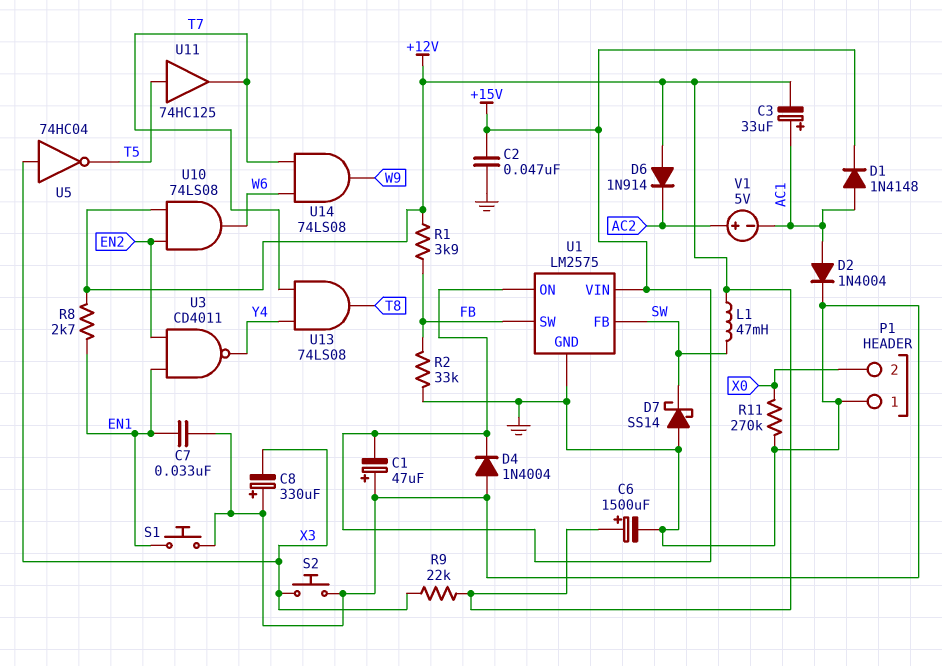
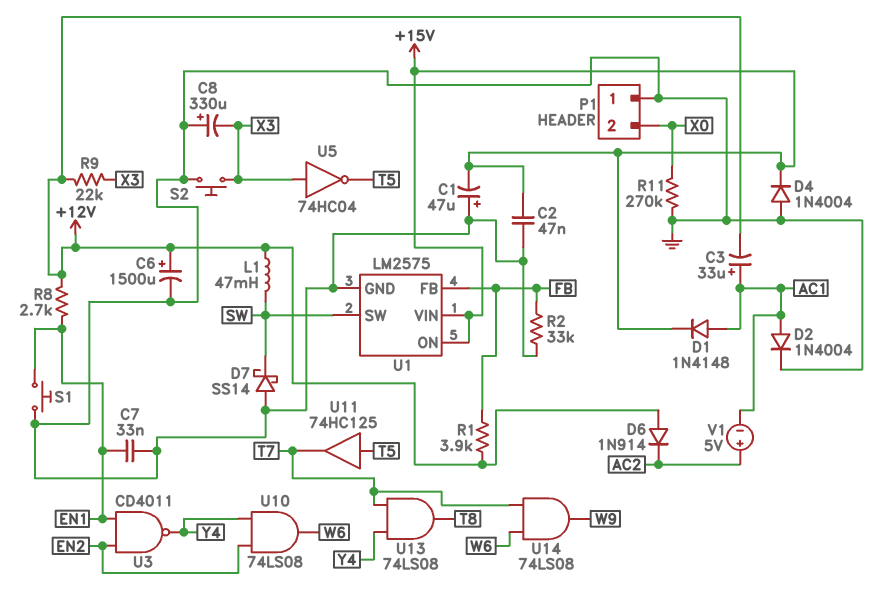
U1 pin FB: SW -> FB
U1 pin SW: FB -> SW
U10: AND 74LS08 (in +12V, in EN2, out W6) -> AND 74LS08 (in EN2, in Y4, out W6)

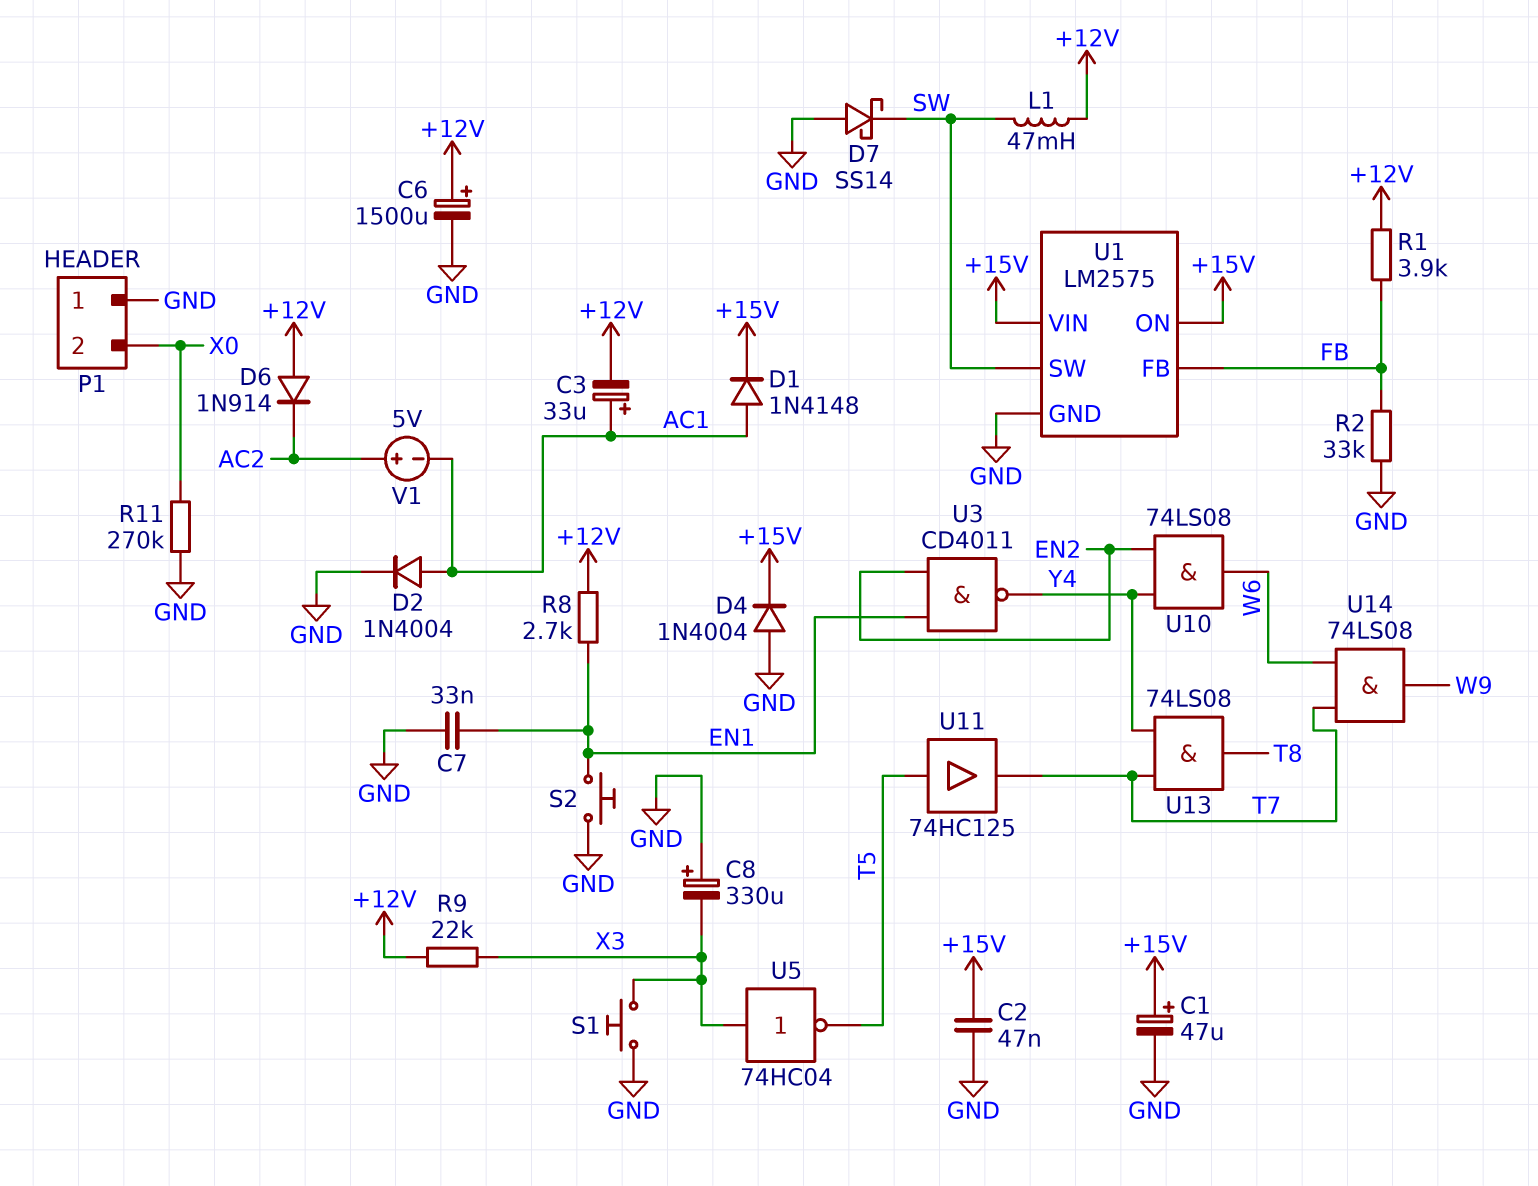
C1: 47uF (plus GND, minus +15V) -> 47uF (plus +15V, minus GND)
S1: button (EN1, GND) -> button (GND, X3)
S2: button (GND, X3) -> button (EN1, GND)

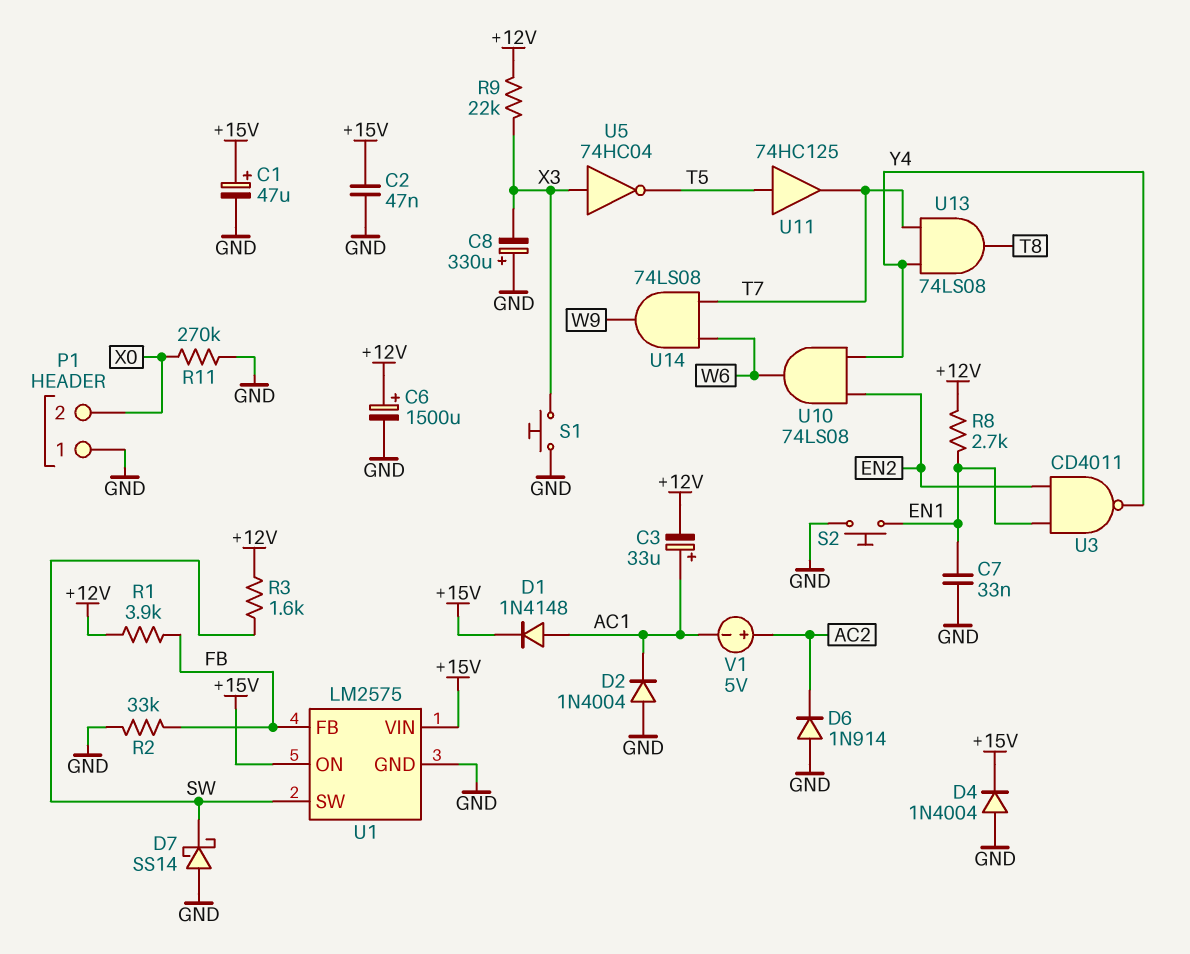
D2: diode 1N4004 (A AC1, K GND) -> diode 1N4004 (A GND, K AC1)
D6: diode 1N914 (A +12V, K AC2) -> diode 1N914 (A GND, K AC2)
L1: 47mH (+12V, SW) -> none
R3: none -> 1.6k (+12V, SW)

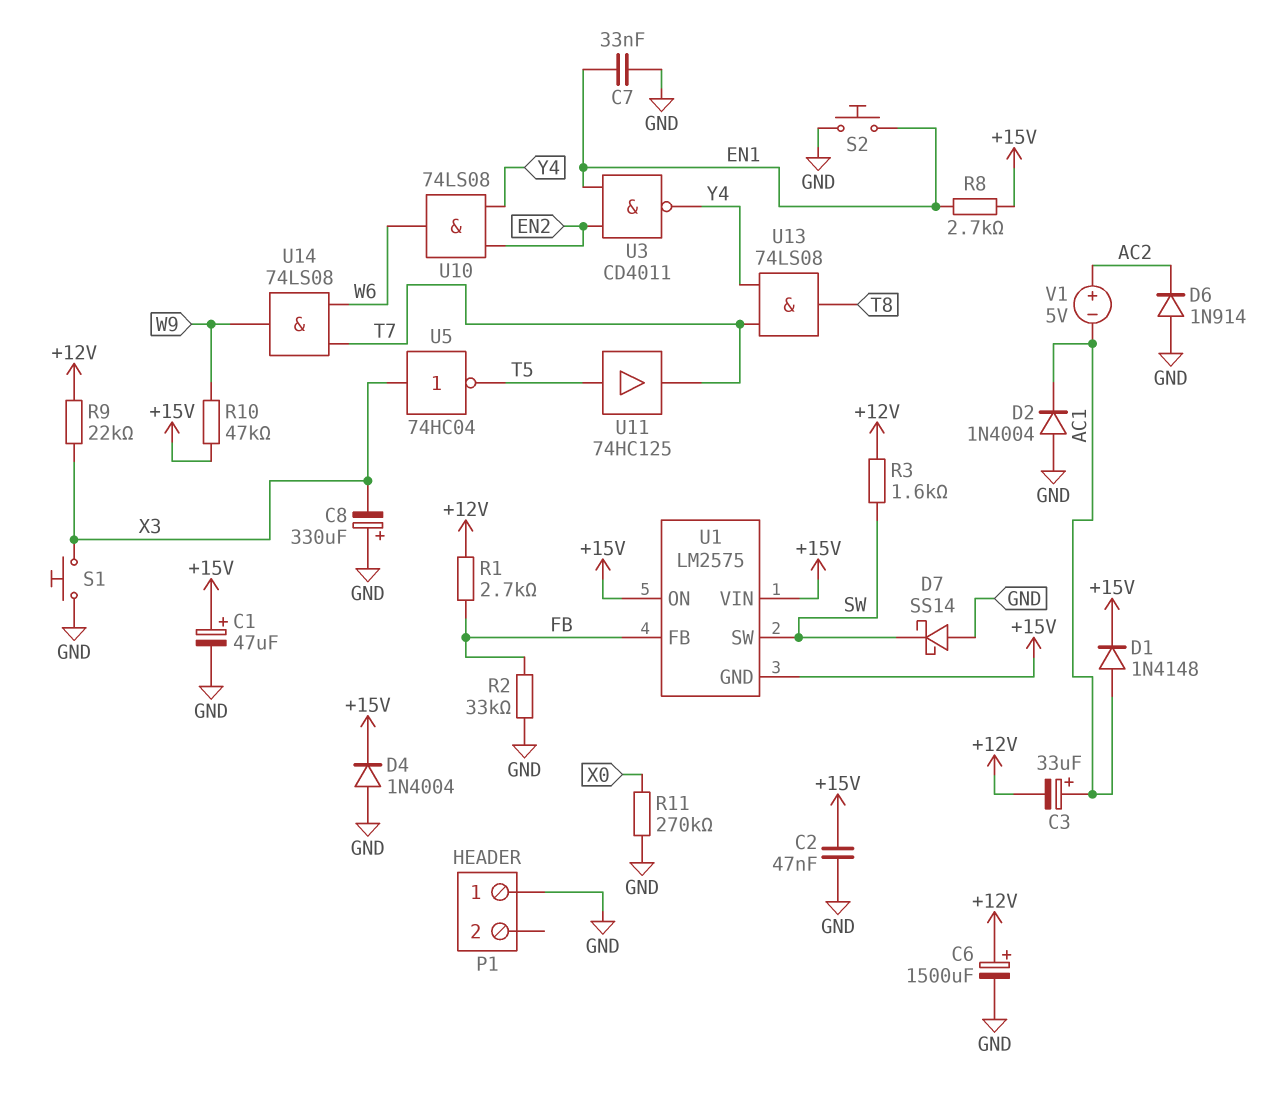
P1 pin 2: X0 -> none
R1: 3.9k (+12V, FB) -> 2.7k (+12V, FB)
R8: 2.7k (+12V, EN1) -> 2.7k (+15V, EN1)
R10: none -> 47k (+15V, W9)
U1 pin GND: GND -> +15V

